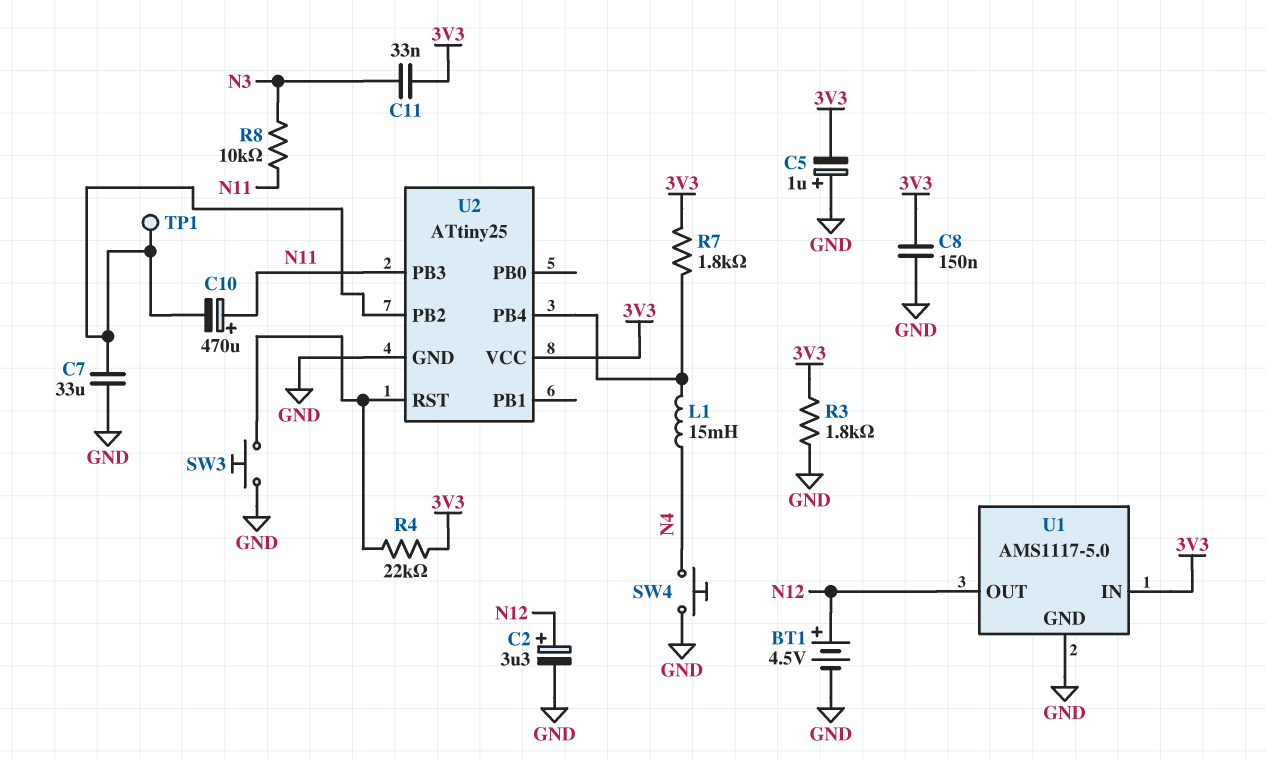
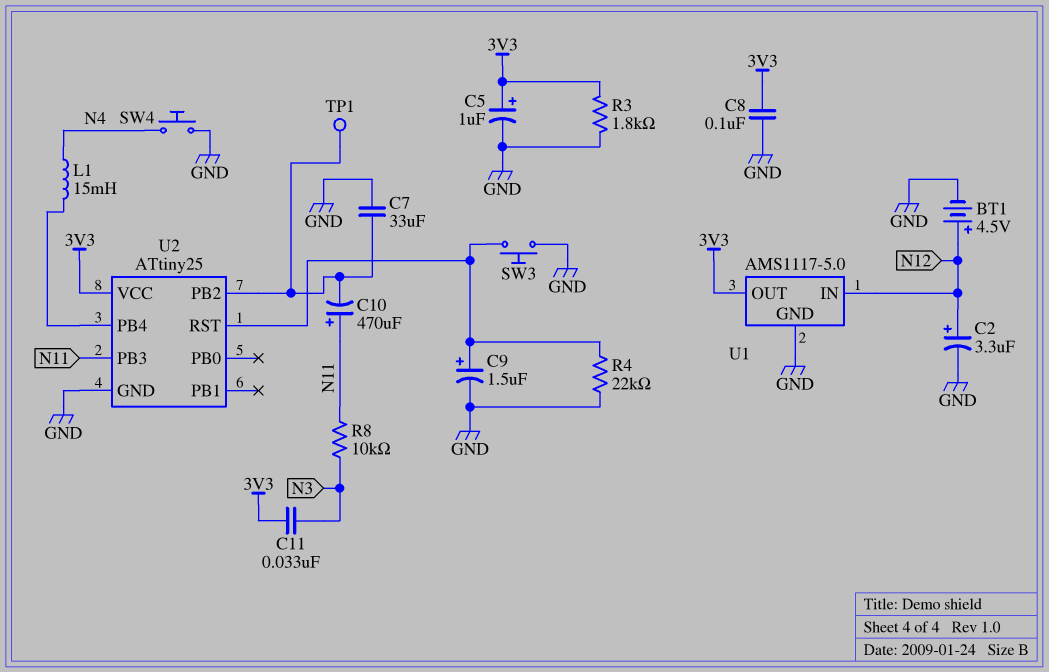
C5: 1uF (plus GND, minus 3V3) -> 1uF (plus 3V3, minus GND)
C8: 150nF (3V3, GND) -> 100nF (3V3, GND)
C9: none -> 1.5uF (plus U2/RST, minus GND)
R4: 22k (3V3, U2/RST) -> 22k (GND, U2/RST)
R7: 1.8k (3V3, U2/PB4) -> none
U1 pin IN: 3V3 -> N12
U1 pin OUT: N12 -> 3V3

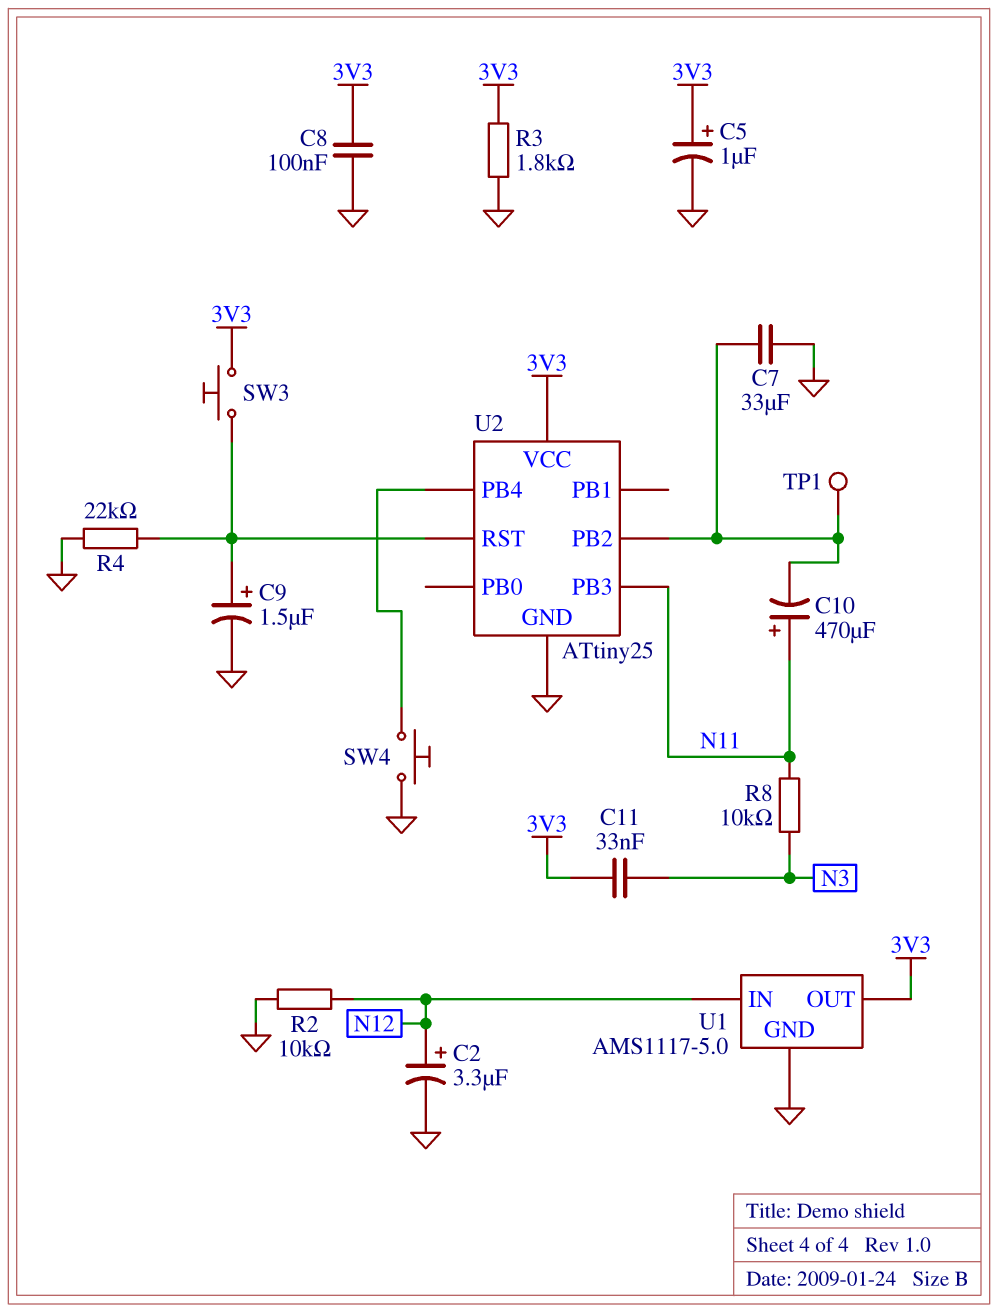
BT1: 4.5V (plus N12, minus GND) -> none
L1: 15mH (N4, U2/PB4) -> none
R2: none -> 10k (GND, N12)
SW3: button (GND, U2/RST) -> button (3V3, U2/RST)
SW4: button (GND, N4) -> button (GND, U2/PB4)

